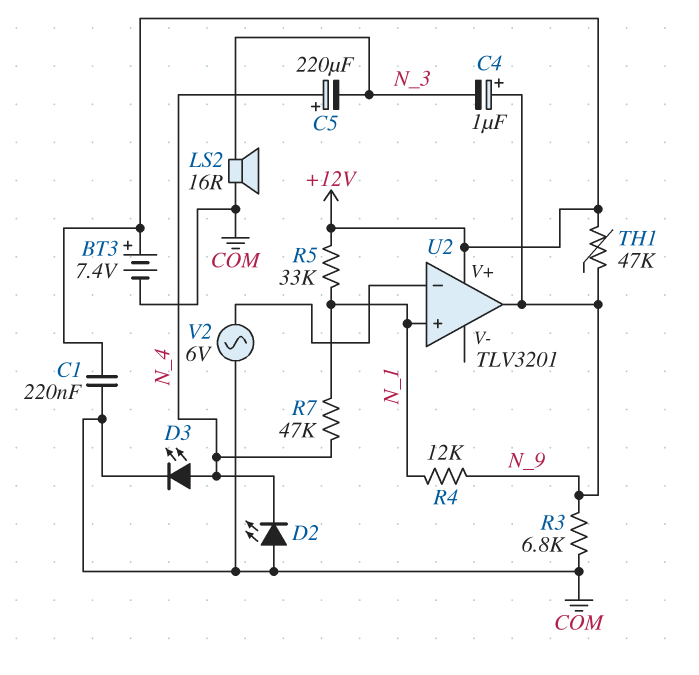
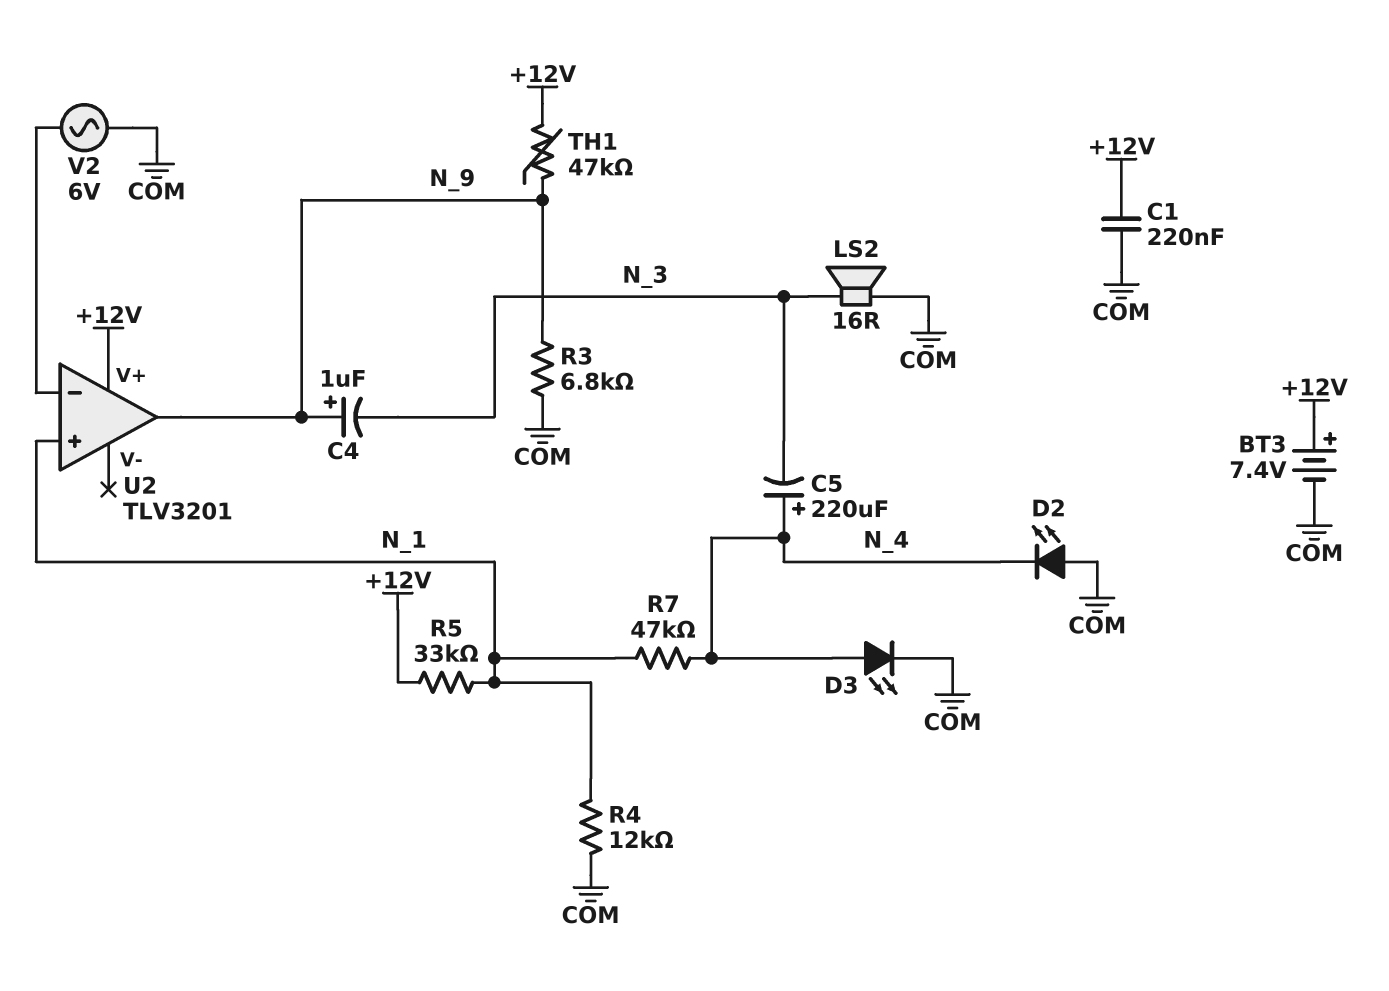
R4: 12k (N_1, N_9) -> 12k (COM, N_1)

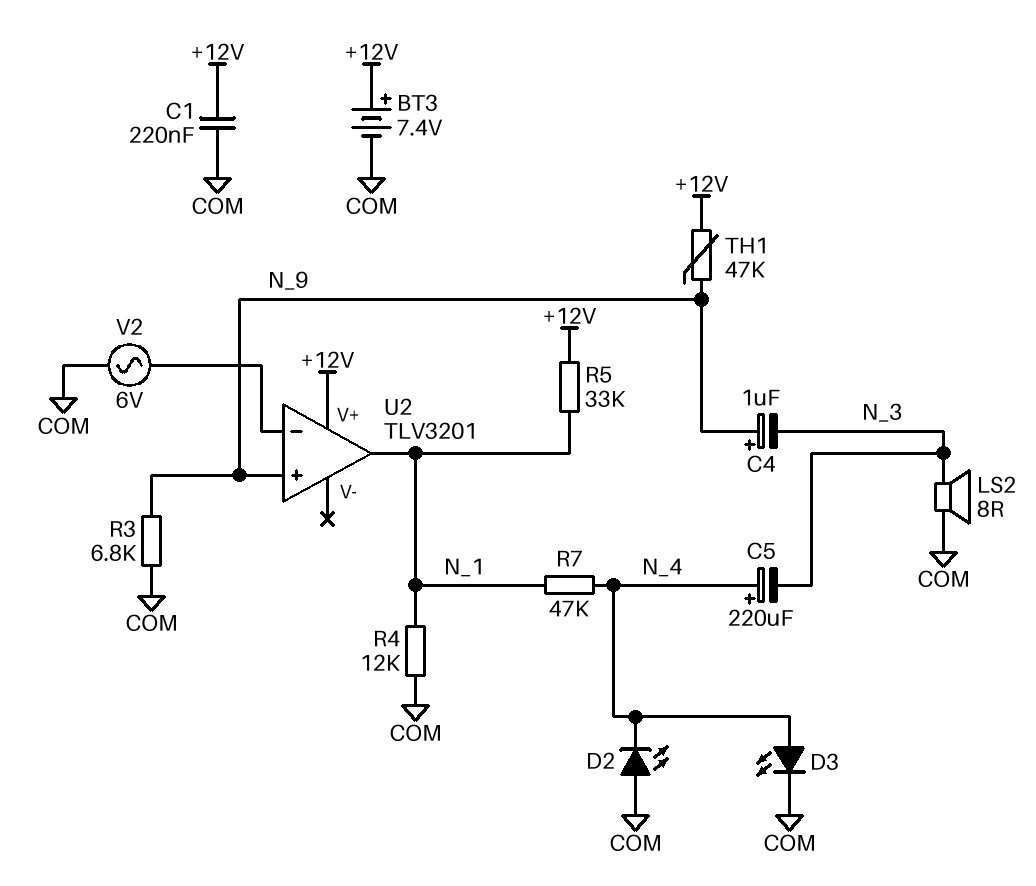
LS2: speaker 16R (COM, N_3) -> speaker 8R (COM, N_3)
U2 pin in+: N_1 -> N_9
U2 pin out: N_9 -> N_1

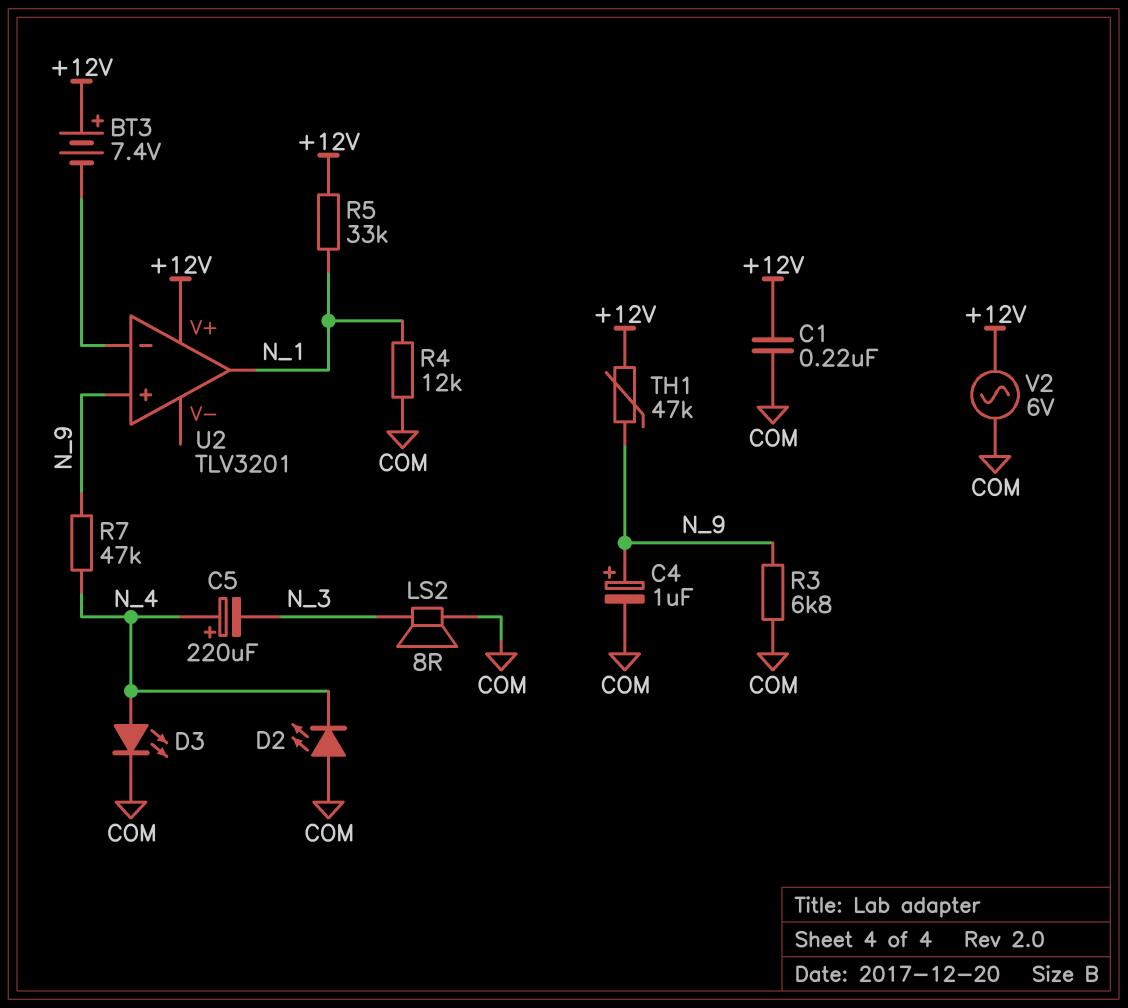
BT3: 7.4V (plus +12V, minus COM) -> 7.4V (plus +12V, minus U2/in-)
C4: 1uF (plus N_9, minus N_3) -> 1uF (plus N_9, minus COM)
R7: 47k (N_1, N_4) -> 47k (N_4, N_9)
V2: AC 6V (COM, U2/in-) -> AC 6V (+12V, COM)

